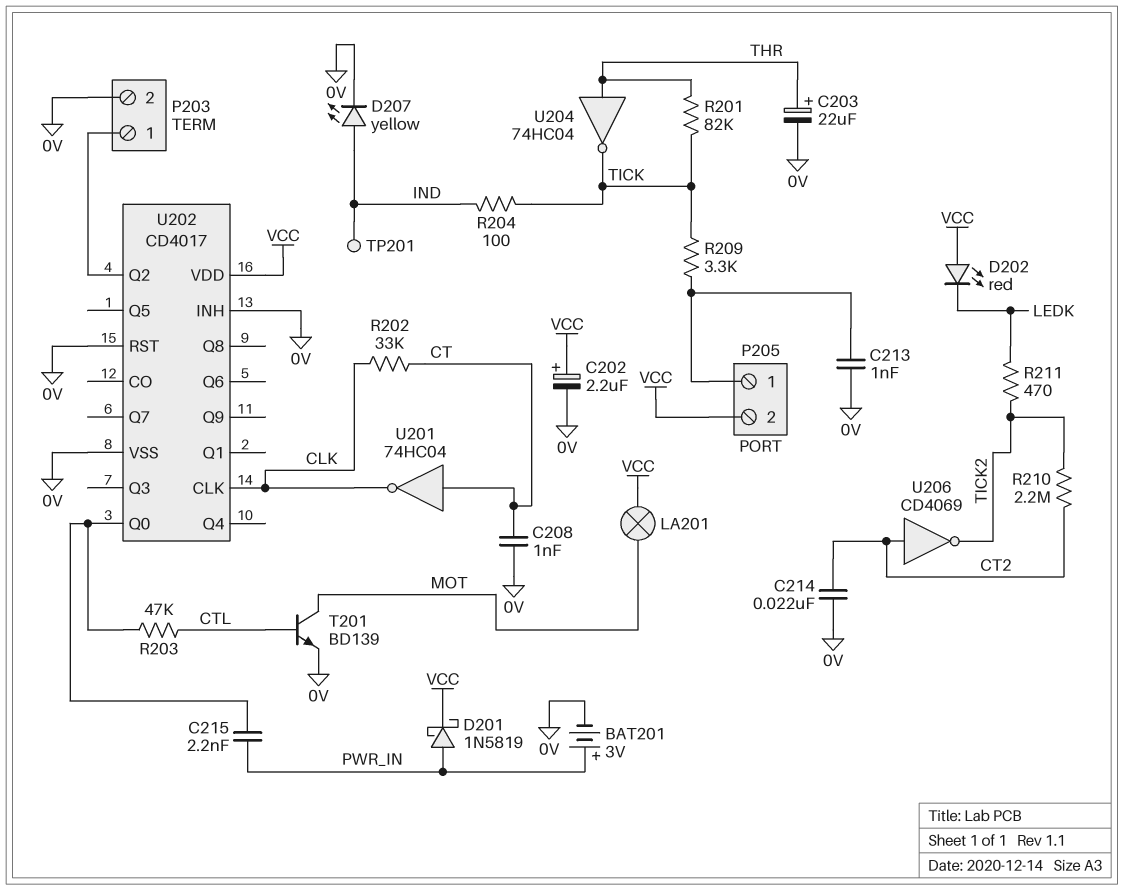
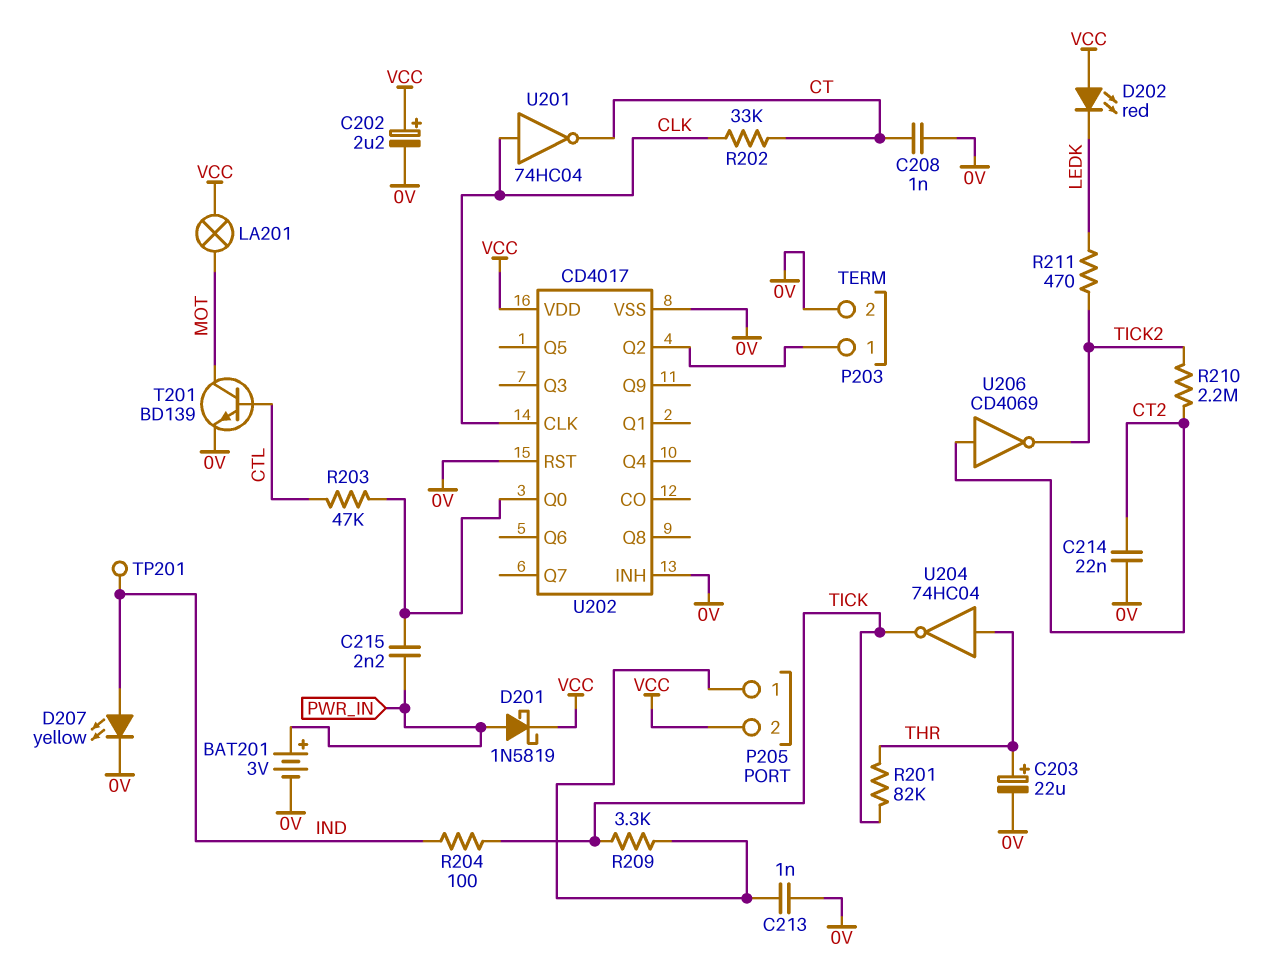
U201: NOT 74HC04 (in CT, out CLK) -> NOT 74HC04 (in CLK, out CT)

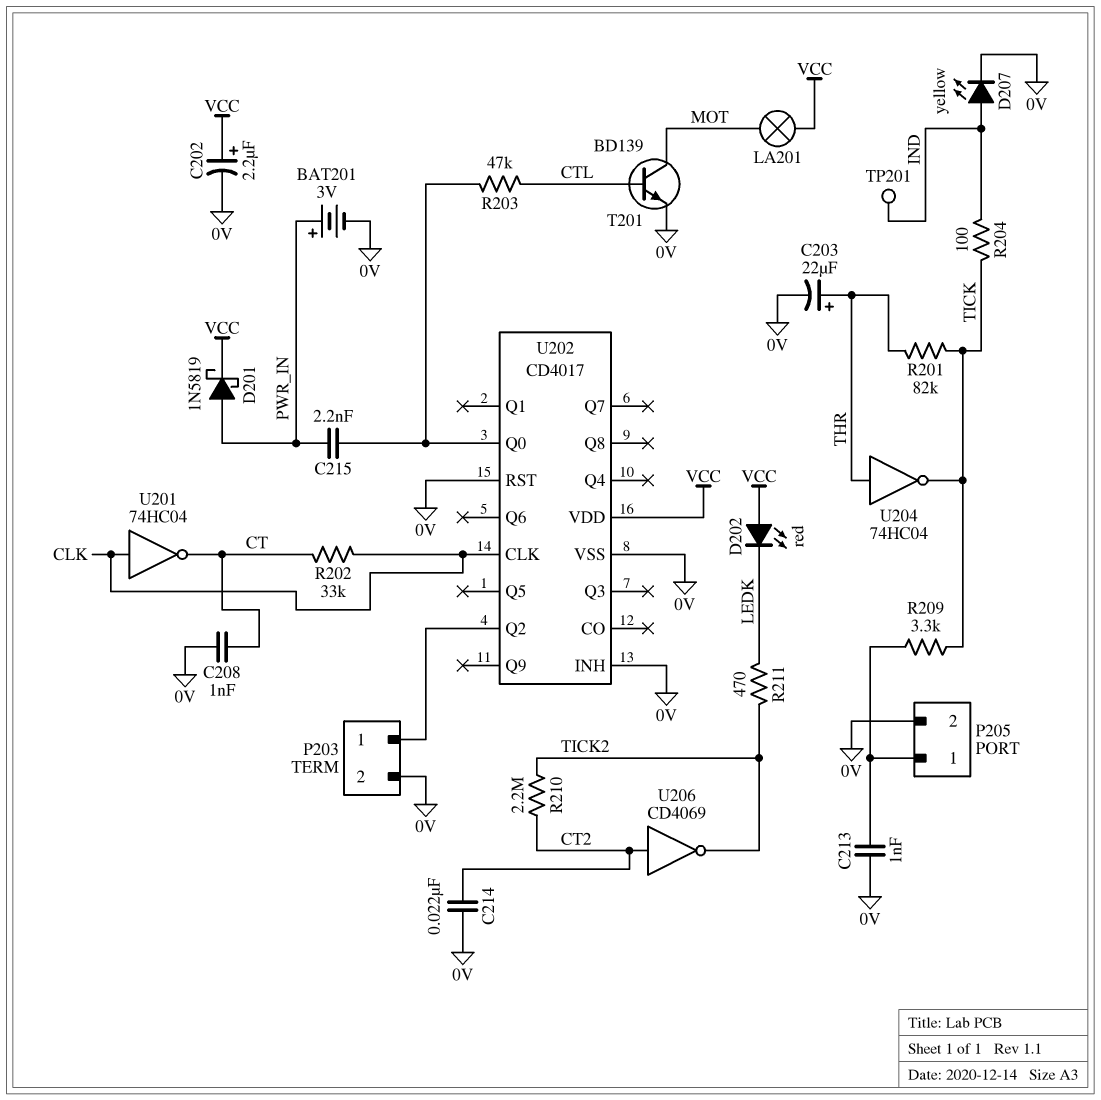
P205 pin 2: VCC -> 0V

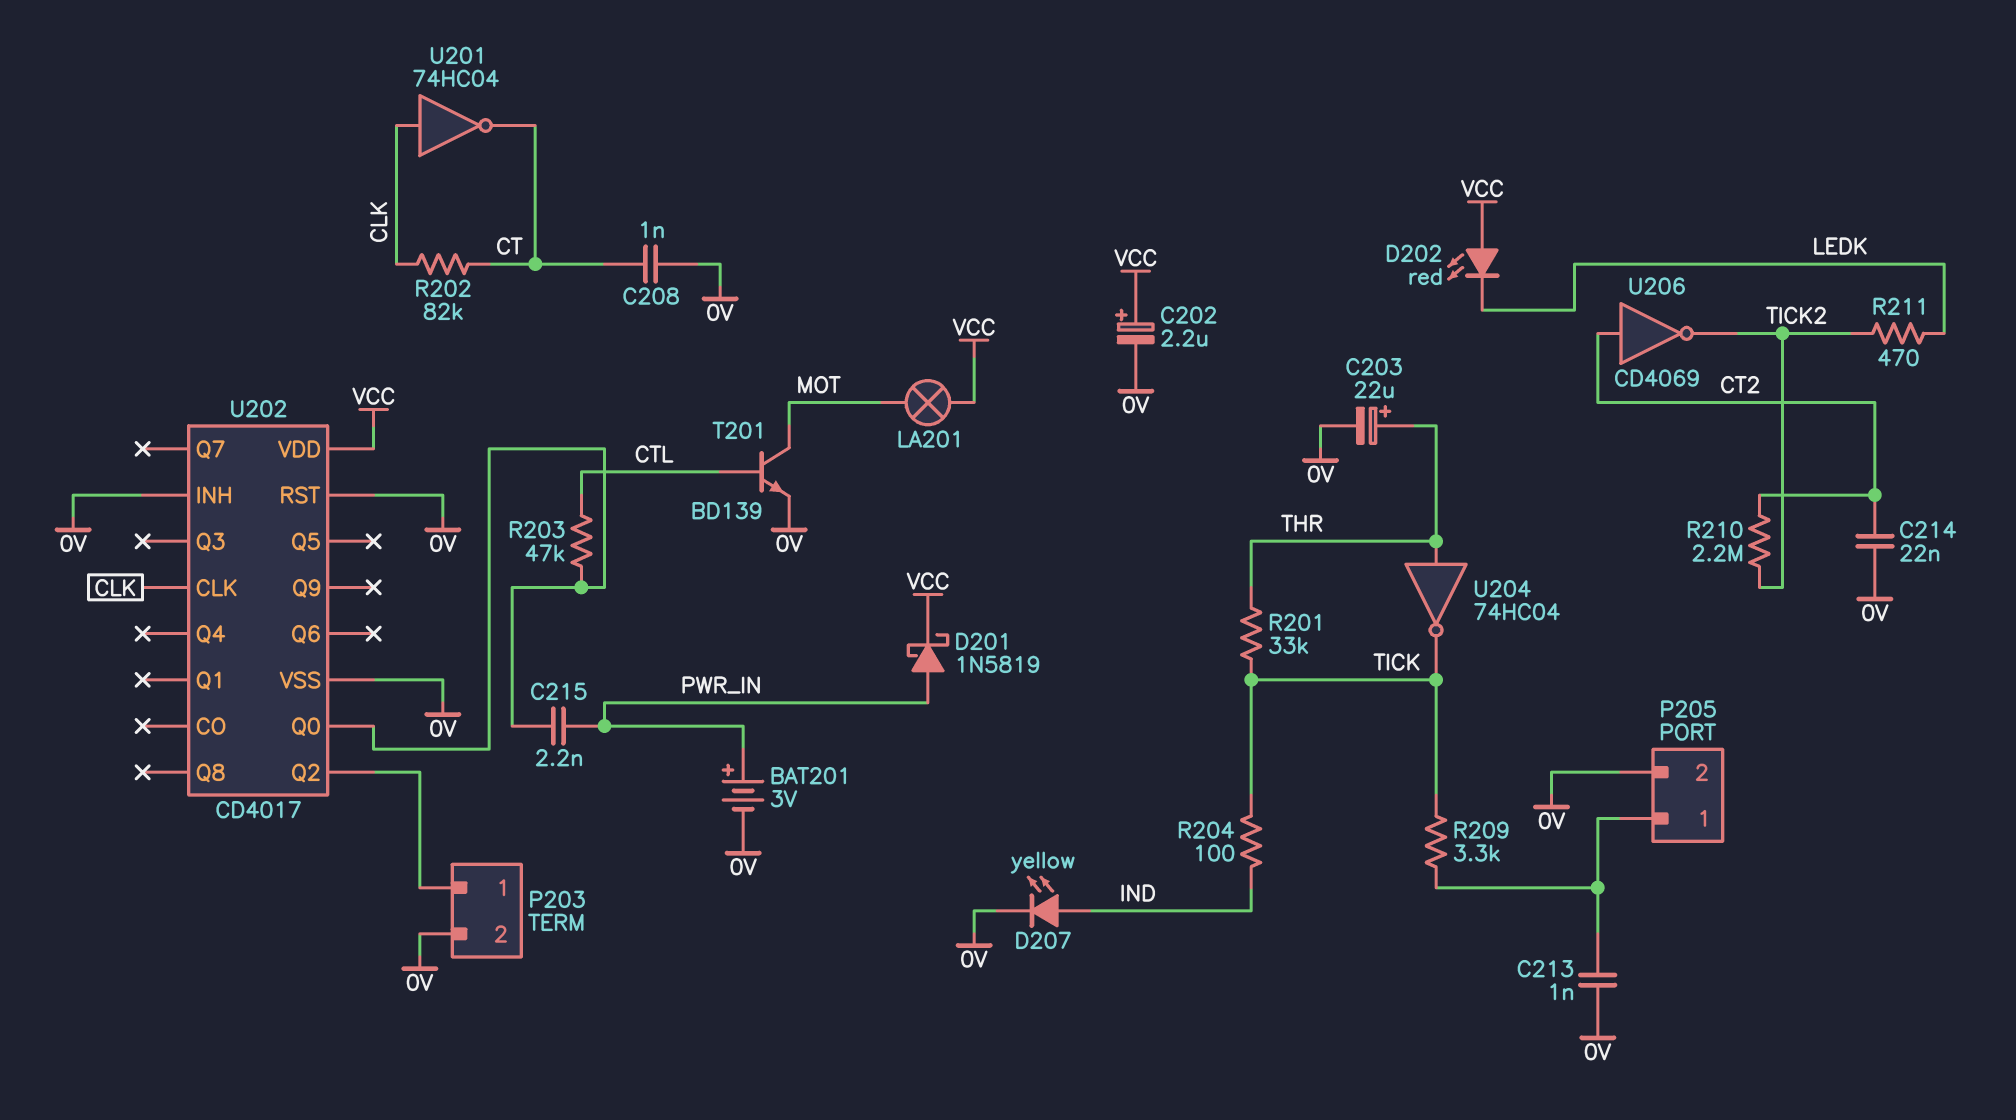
R201: 82k (THR, TICK) -> 33k (THR, TICK)
R202: 33k (CLK, CT) -> 82k (CLK, CT)
TP201: test point (IND) -> none

